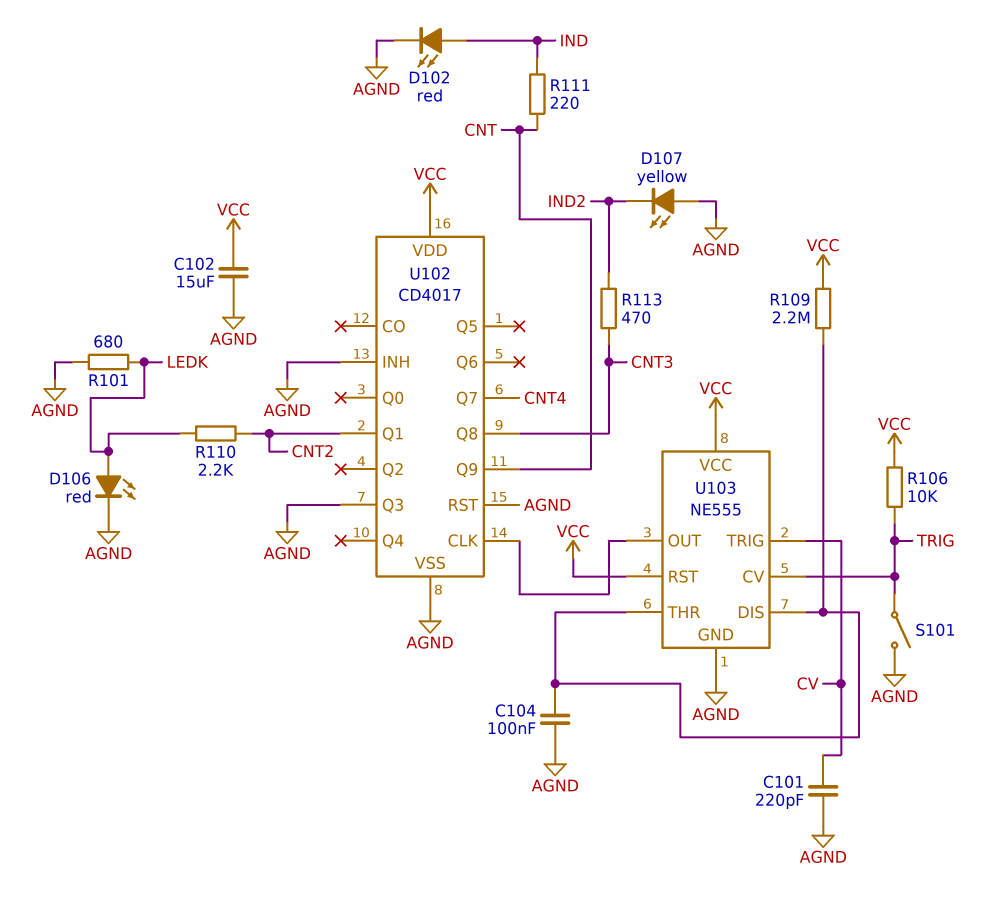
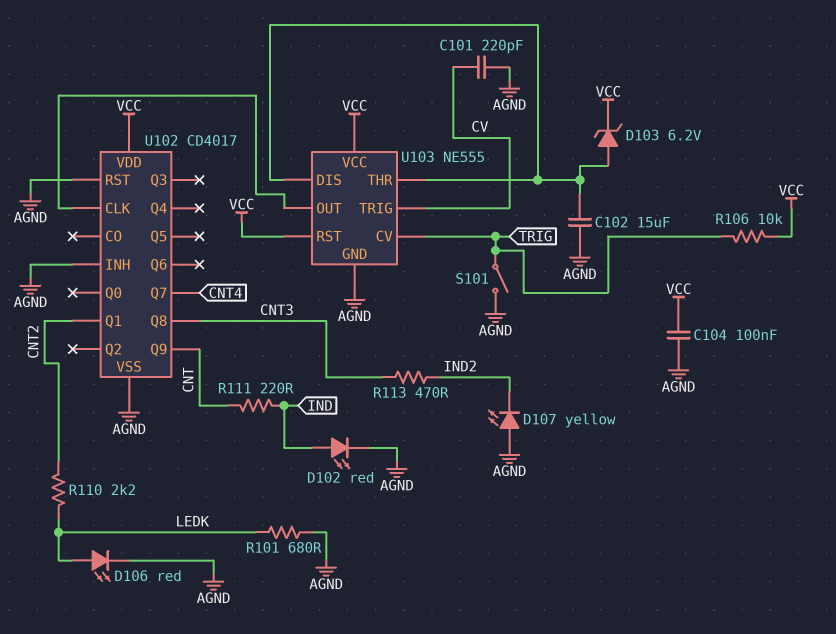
C102: 15uF (AGND, VCC) -> 15uF (AGND, U103/DIS)
C104: 100nF (AGND, U103/DIS) -> 100nF (AGND, VCC)
D103: none -> zener 6.2V (A U103/DIS, K VCC)
R109: 2.2M (U103/DIS, VCC) -> none
U102 pin Q3: AGND -> none

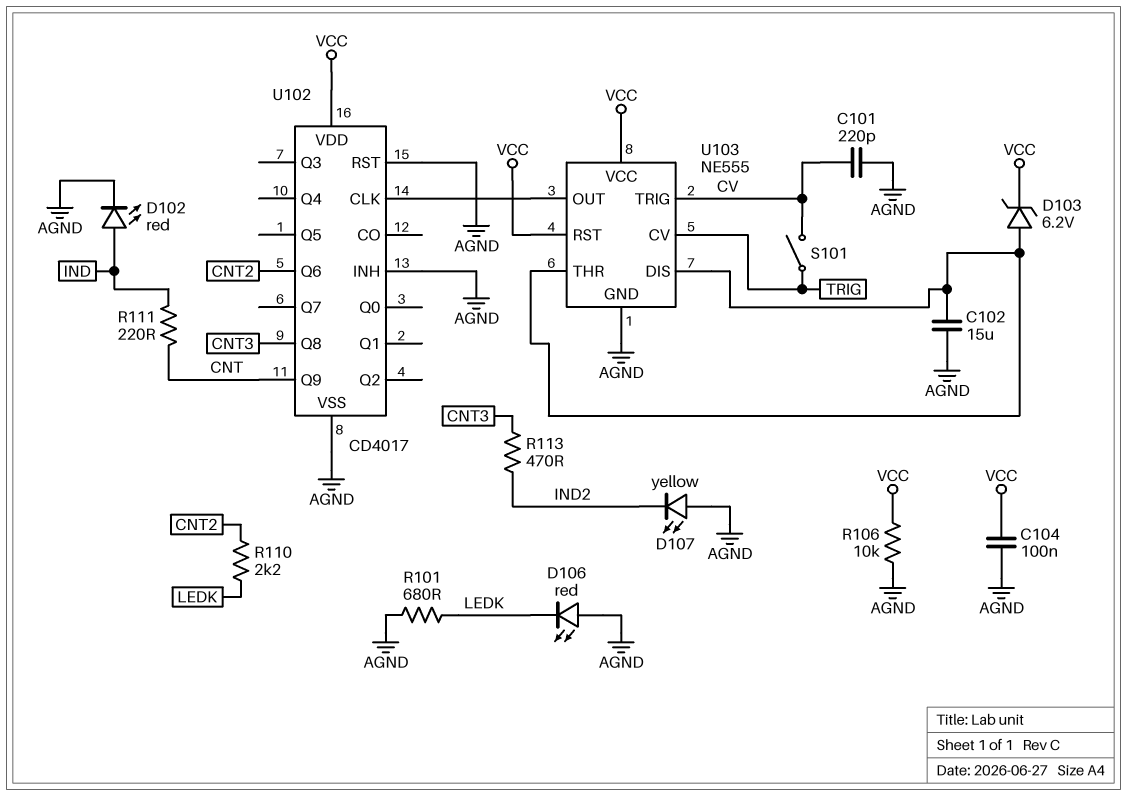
D106: LED red (A LEDK, K AGND) -> LED red (A AGND, K LEDK)
R106: 10k (TRIG, VCC) -> 10k (AGND, VCC)
S101: switch (AGND, TRIG) -> switch (CV, TRIG)
U102 pin Q1: CNT2 -> none
U102 pin Q6: none -> CNT2
U102 pin Q7: CNT4 -> none

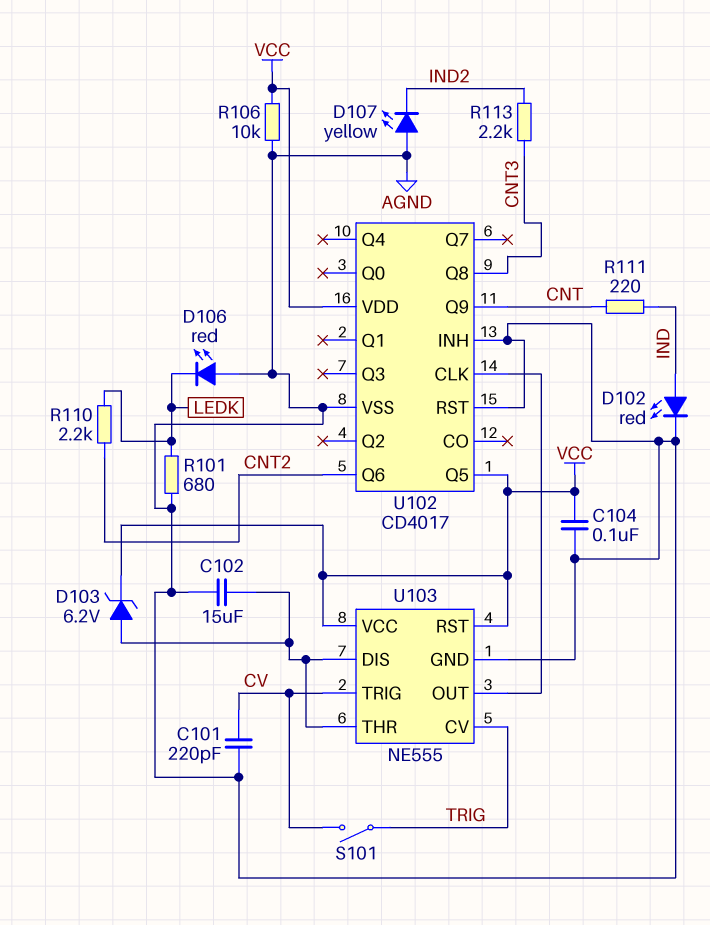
R113: 470 (CNT3, IND2) -> 2.2k (CNT3, IND2)
U102 pin Q5: none -> VCC

